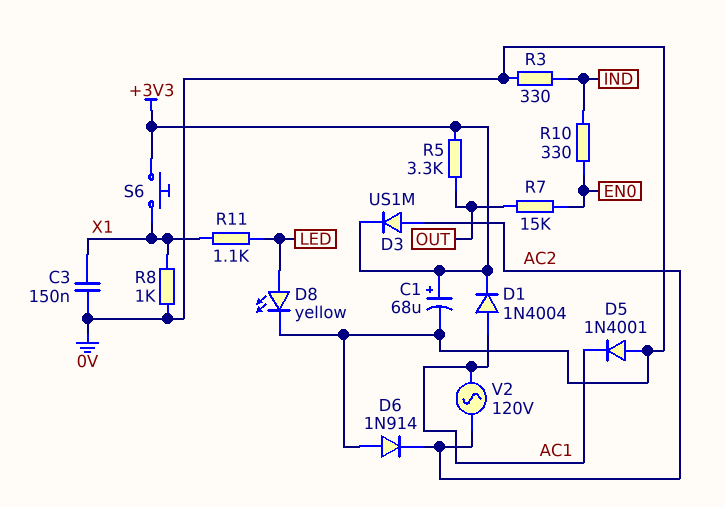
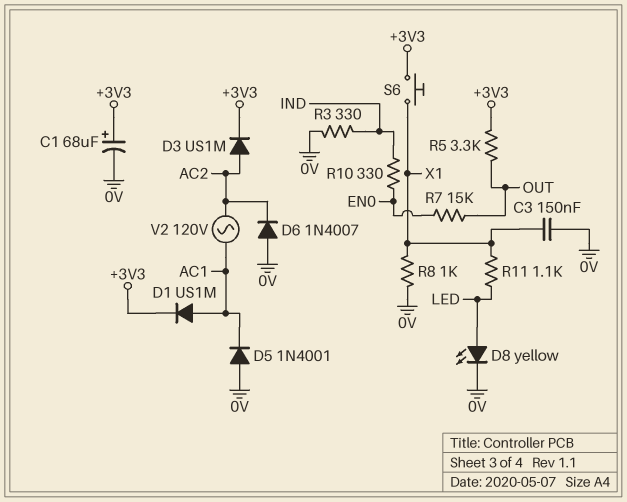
D1: diode 1N4004 (A AC1, K +3V3) -> diode US1M (A AC1, K +3V3)
D6: diode 1N914 (A 0V, K AC2) -> diode 1N4007 (A 0V, K AC2)

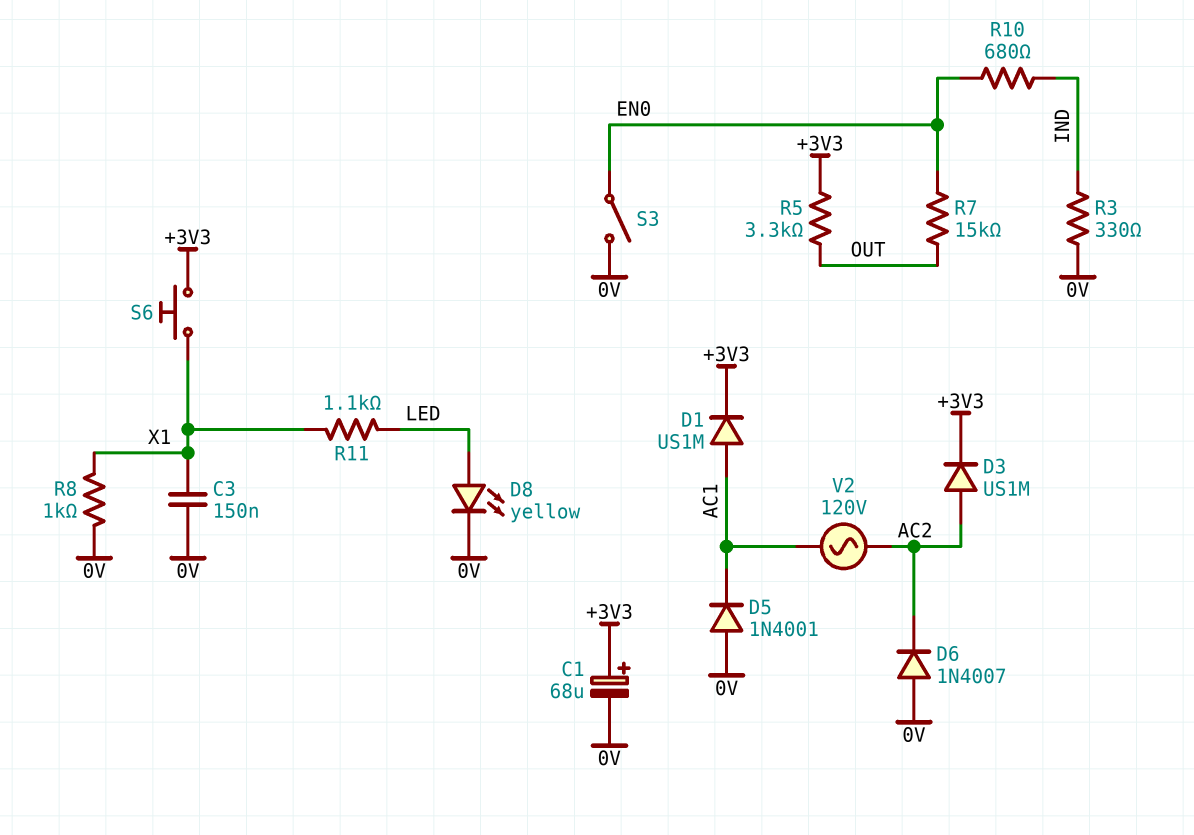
R10: 330 (EN0, IND) -> 680 (EN0, IND)
S3: none -> switch (0V, EN0)

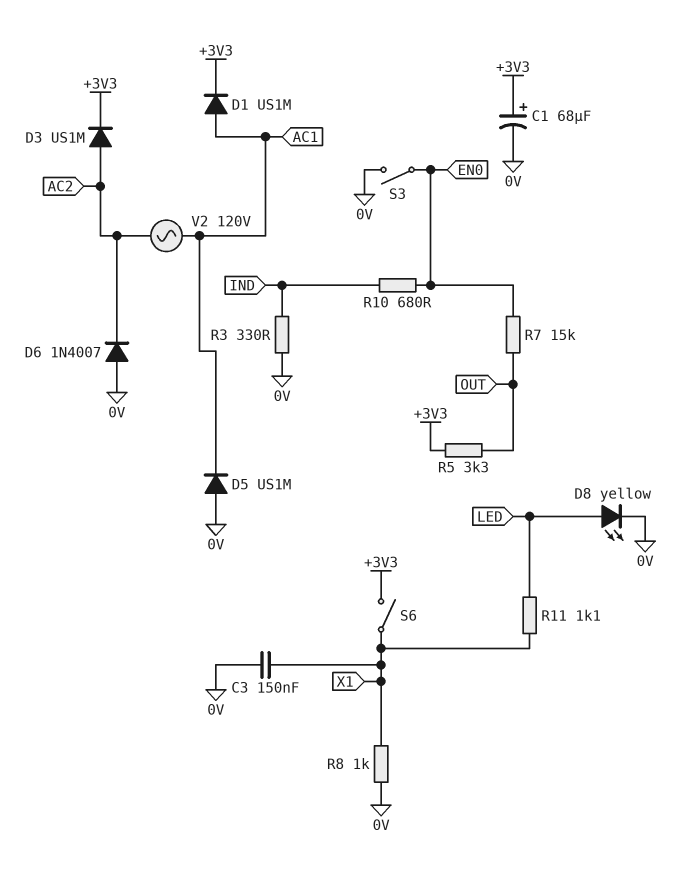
D5: diode 1N4001 (A 0V, K AC1) -> diode US1M (A 0V, K AC1)
S6: button (+3V3, X1) -> switch (+3V3, X1)

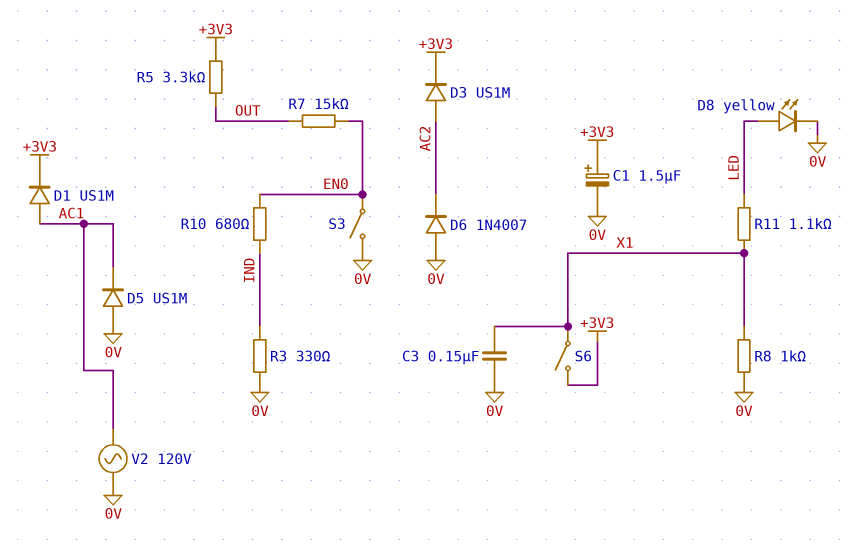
C1: 68uF (plus +3V3, minus 0V) -> 1.5uF (plus +3V3, minus 0V)
V2: AC 120V (AC1, AC2) -> AC 120V (0V, AC1)

